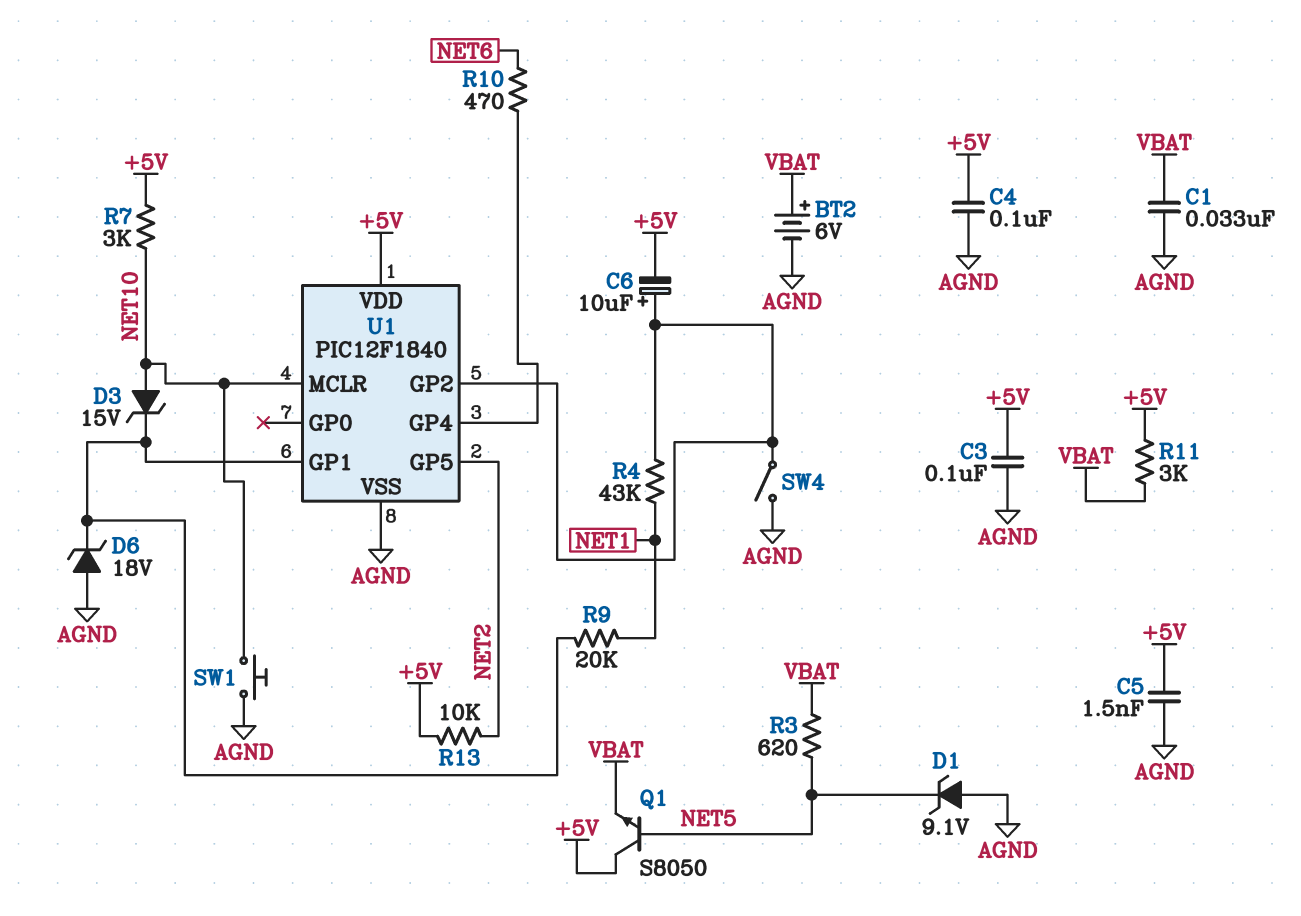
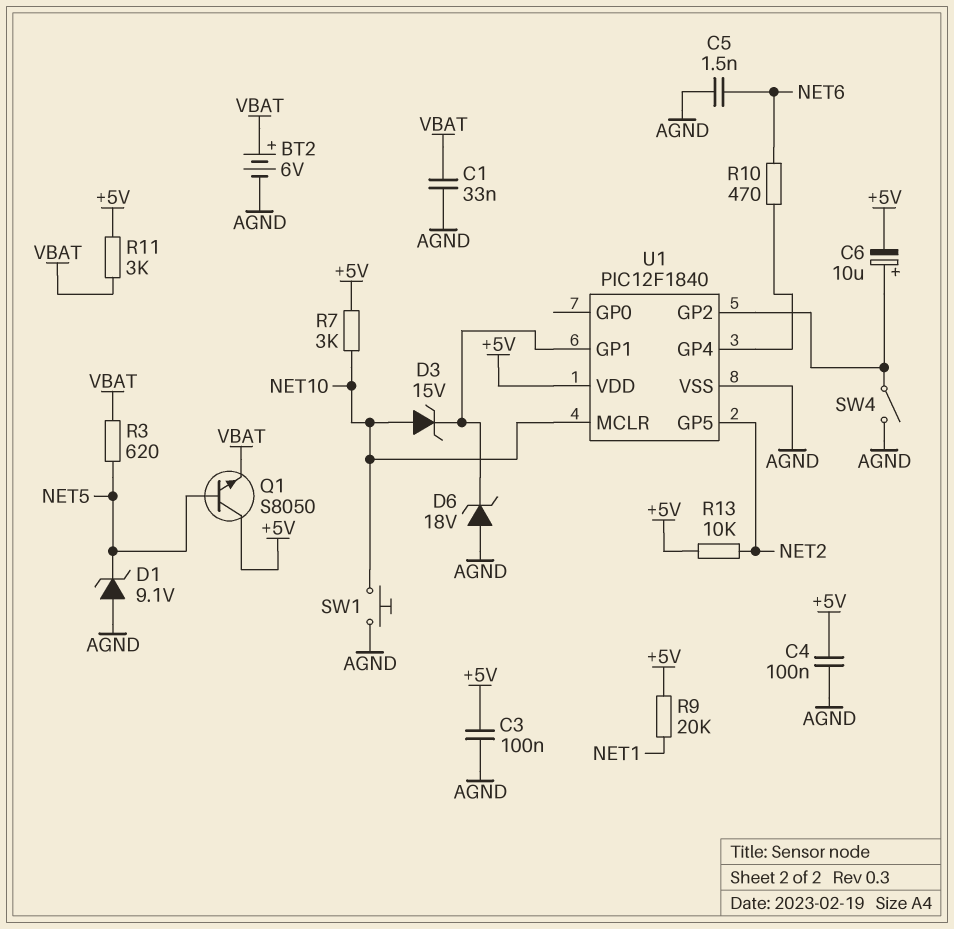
C5: 1.5nF (+5V, AGND) -> 1.5nF (AGND, NET6)
R4: 43k (NET1, U1/GP2) -> none
R9: 20k (NET1, U1/GP1) -> 20k (+5V, NET1)

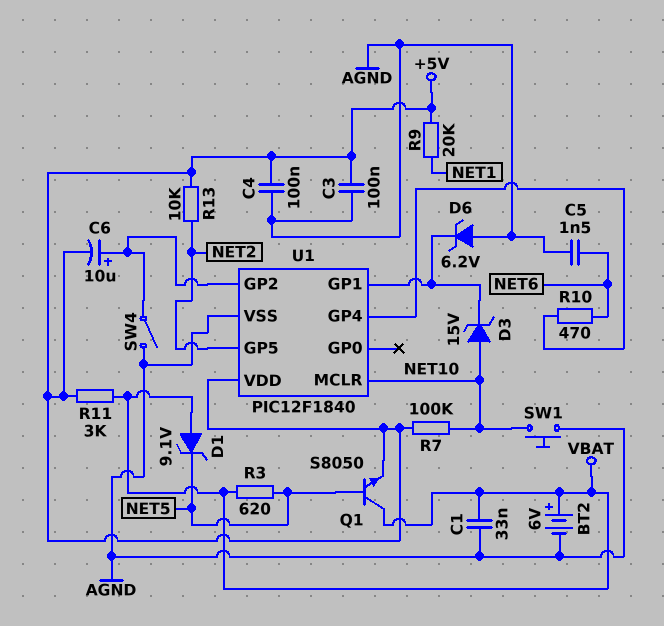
D1: zener 9.1V (A AGND, K NET5) -> zener 9.1V (A VBAT, K NET5)
D6: zener 18V (A AGND, K U1/GP1) -> zener 6.2V (A AGND, K U1/GP1)
Q1: NPN S8050 (B NET5, C +5V, E VBAT) -> NPN S8050 (B NET5, C VBAT, E +5V)
R7: 3k (+5V, NET10) -> 100k (+5V, NET10)

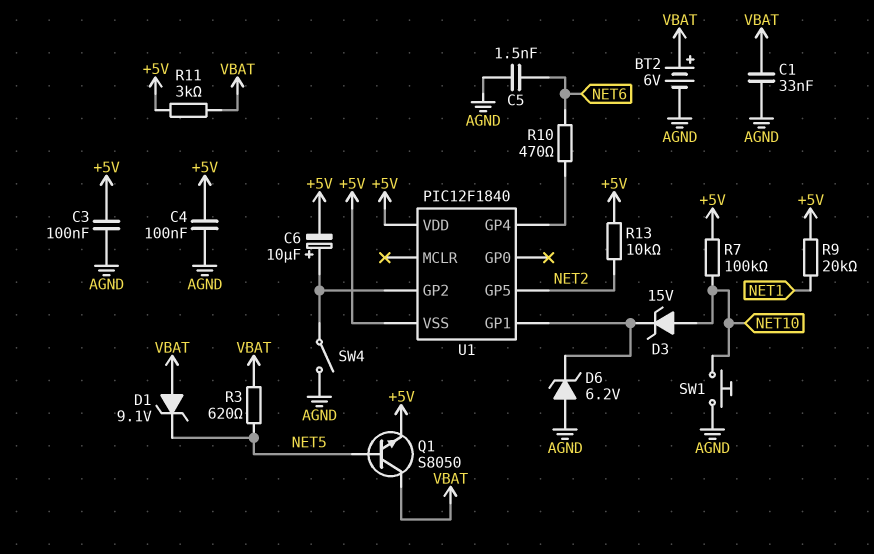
U1 pin MCLR: NET10 -> none
U1 pin VSS: AGND -> +5V

